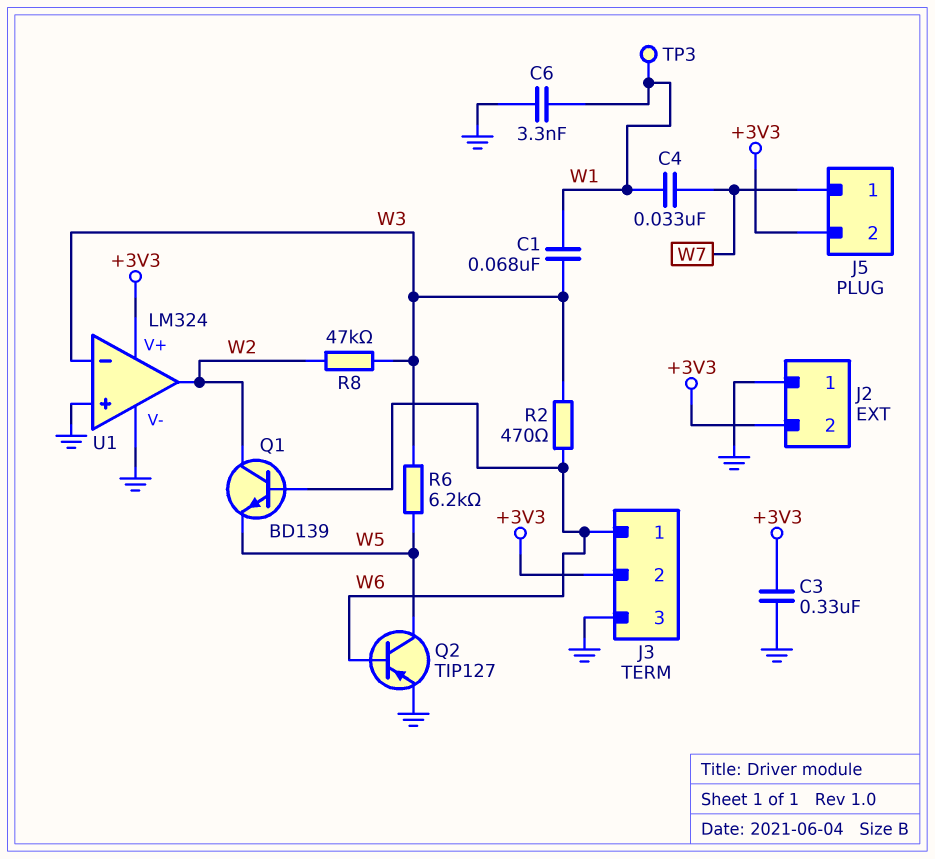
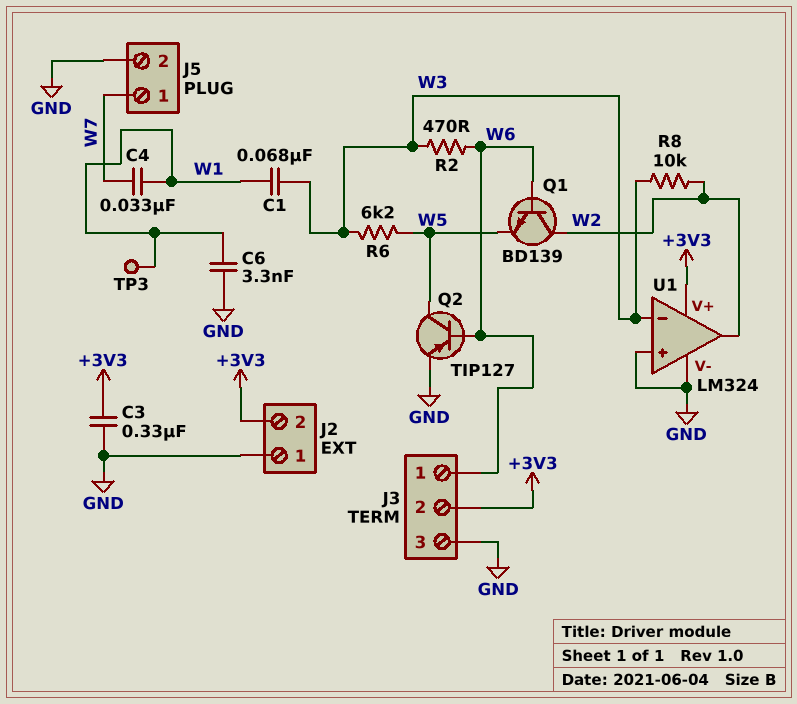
J5 pin 2: +3V3 -> GND
R8: 47k (W2, W3) -> 10k (W2, W3)

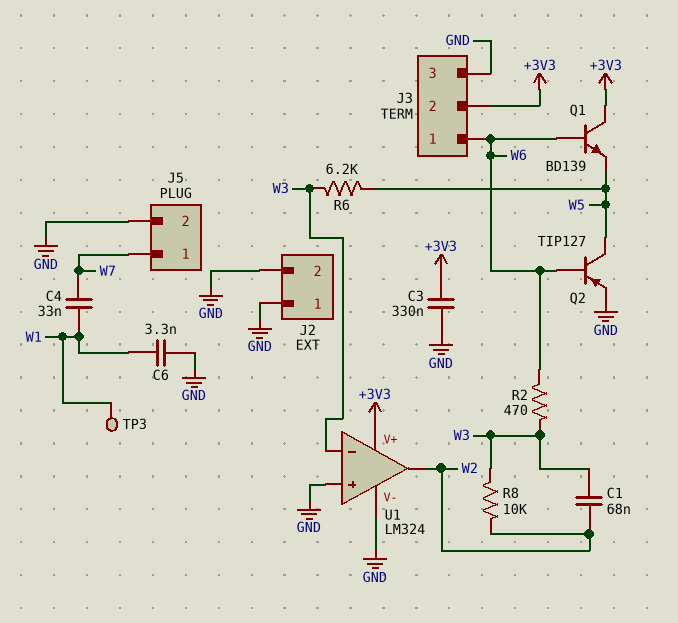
C1: 68nF (W1, W3) -> 68nF (W2, W3)
J2 pin 2: +3V3 -> GND
Q1: NPN BD139 (B W6, C W2, E W5) -> NPN BD139 (B W6, C +3V3, E W5)

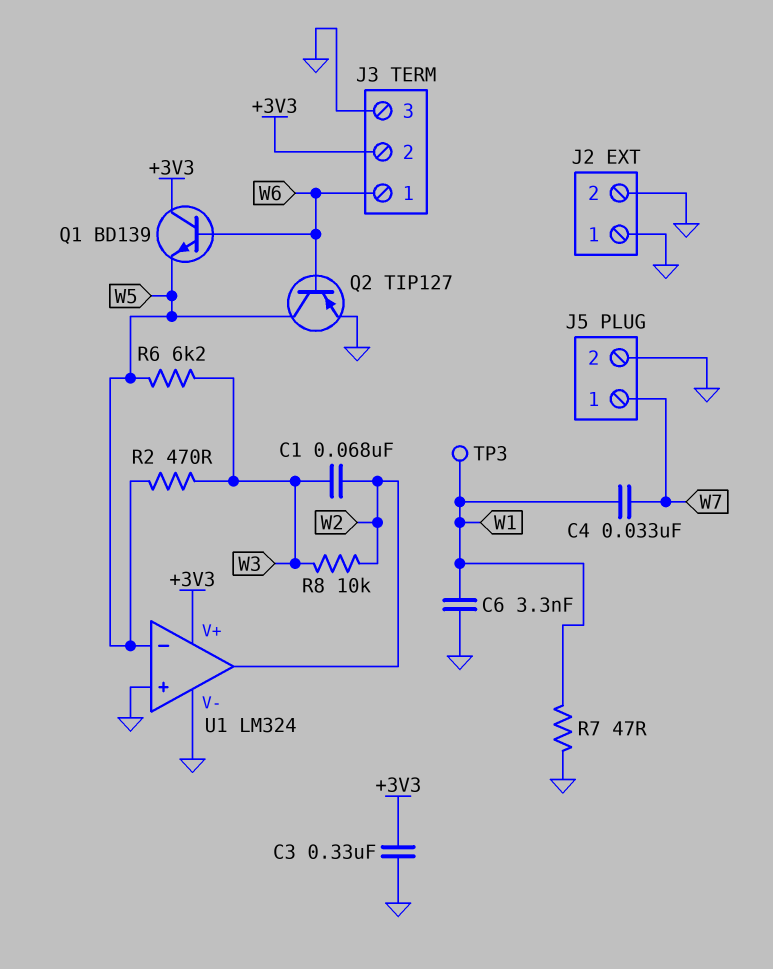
R2: 470 (W3, W6) -> 470 (W3, W5)
R7: none -> 47 (GND, W1)
U1 pin in-: W3 -> W5

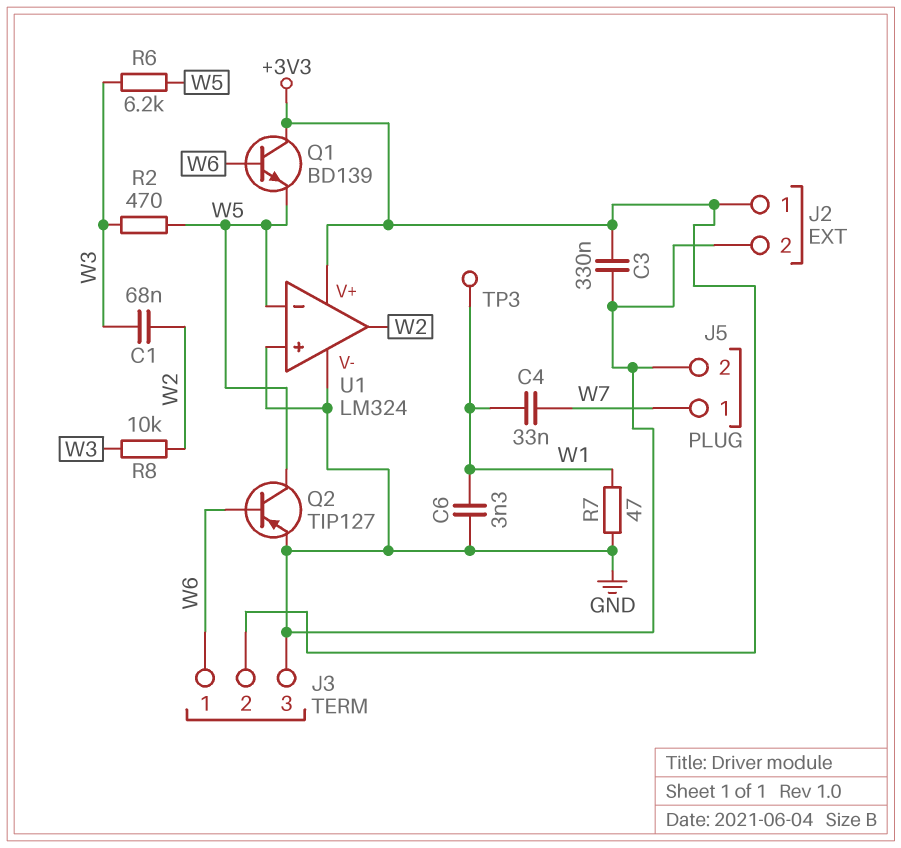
J2 pin 1: GND -> +3V3

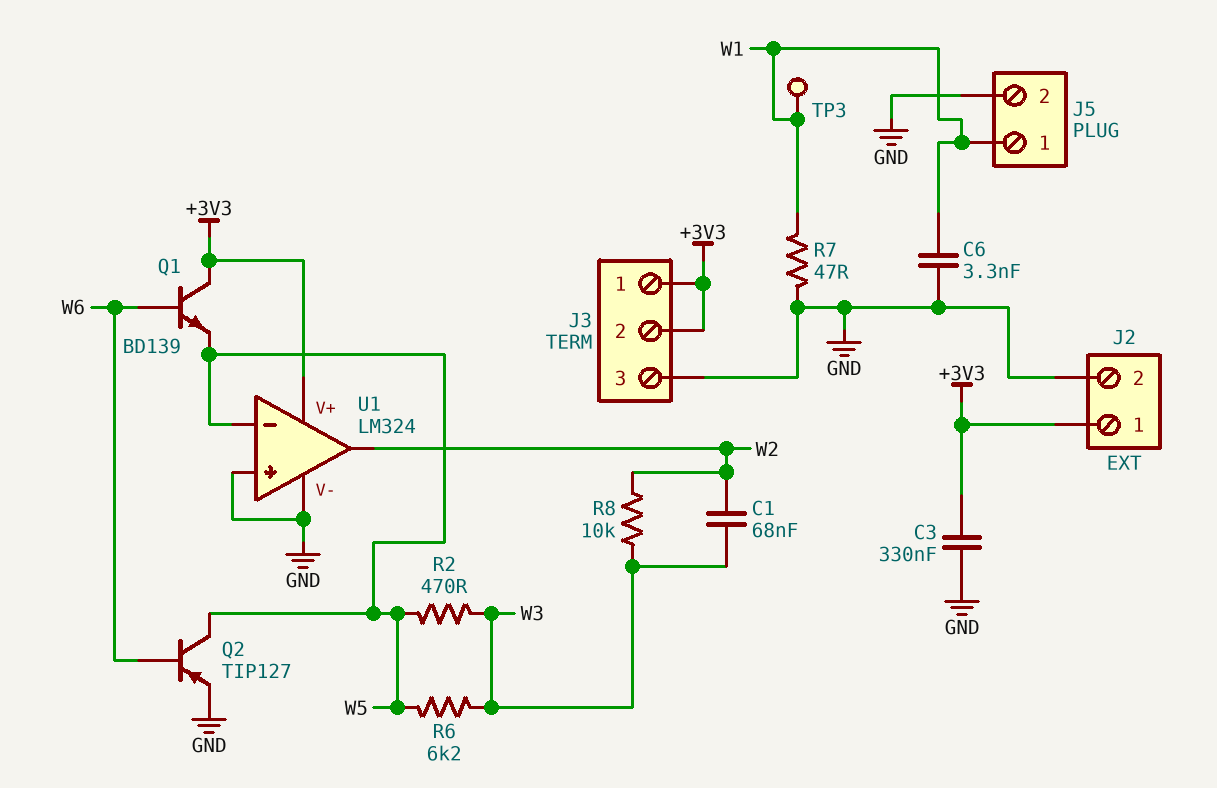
C4: 33nF (W1, W7) -> none
J3 pin 1: W6 -> +3V3
J5 pin 1: W7 -> W1

